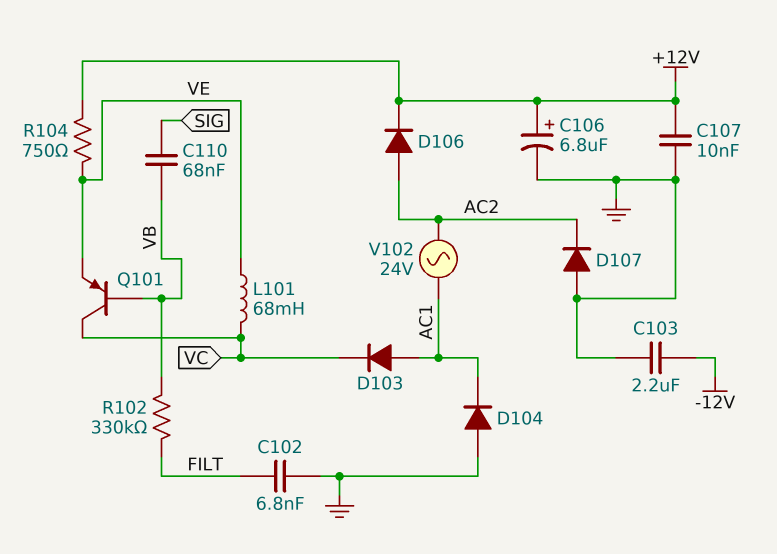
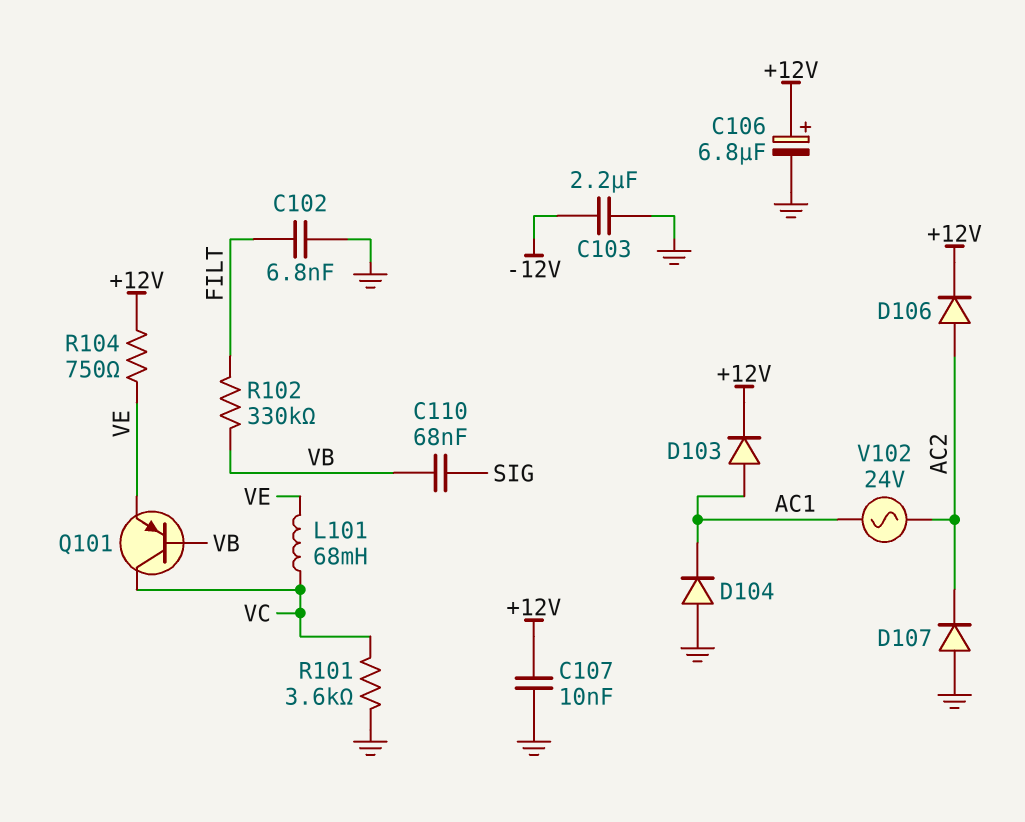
D103: diode (A AC1, K VC) -> diode (A AC1, K +12V)
R101: none -> 3.6k (GND, VC)

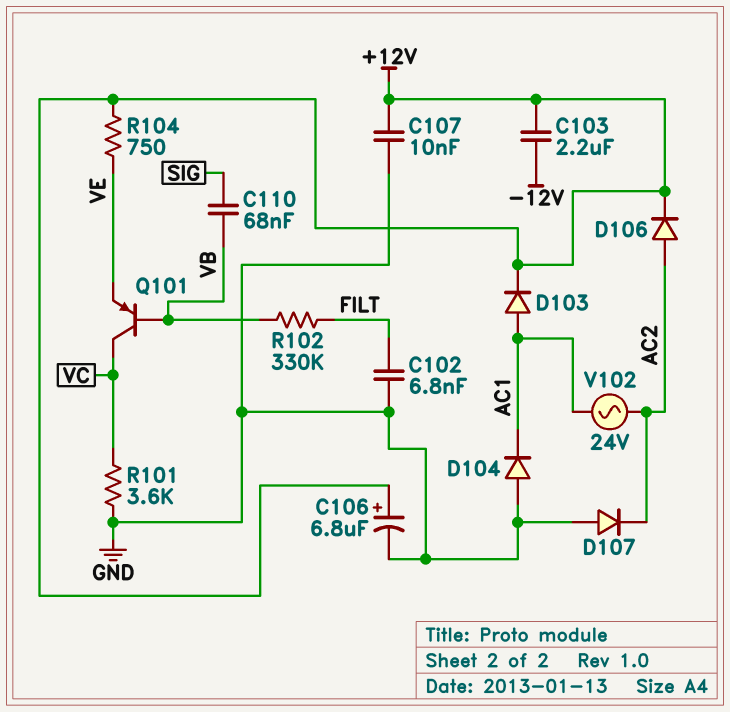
C103: 2.2uF (-12V, GND) -> 2.2uF (+12V, -12V)
L101: 68mH (VC, VE) -> none

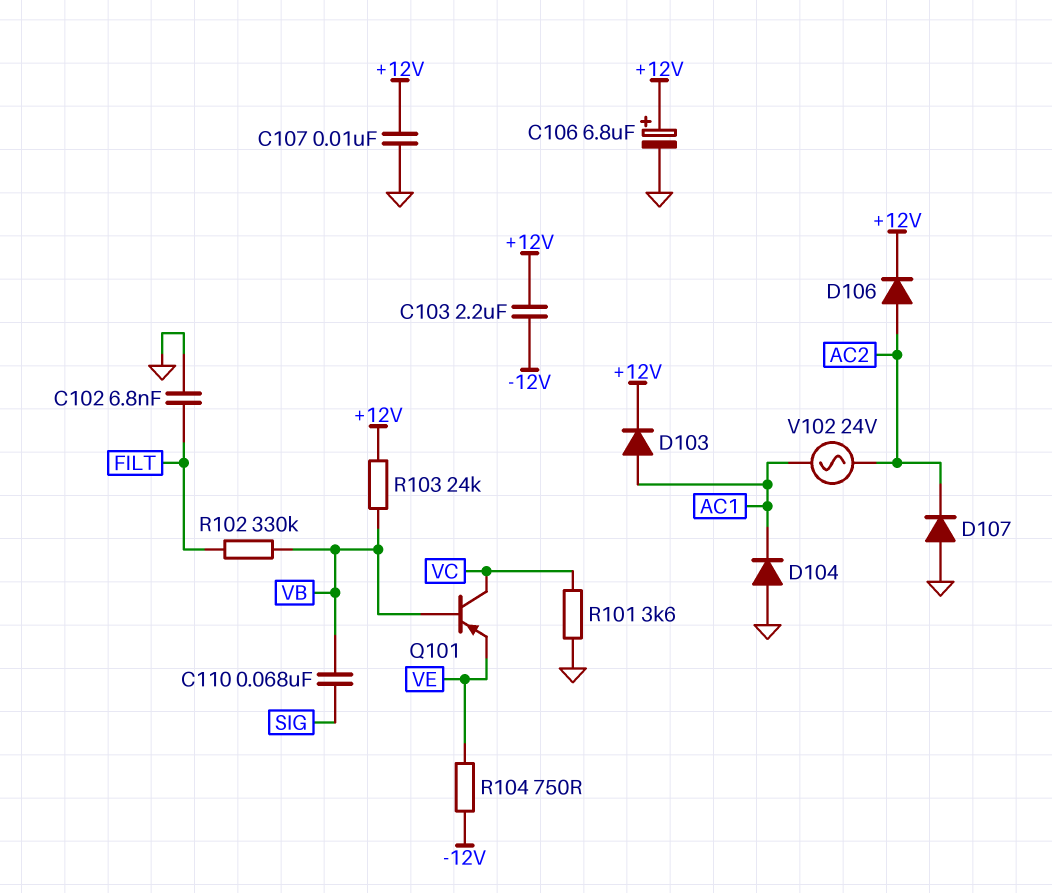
R103: none -> 24k (+12V, VB)
R104: 750 (+12V, VE) -> 750 (-12V, VE)

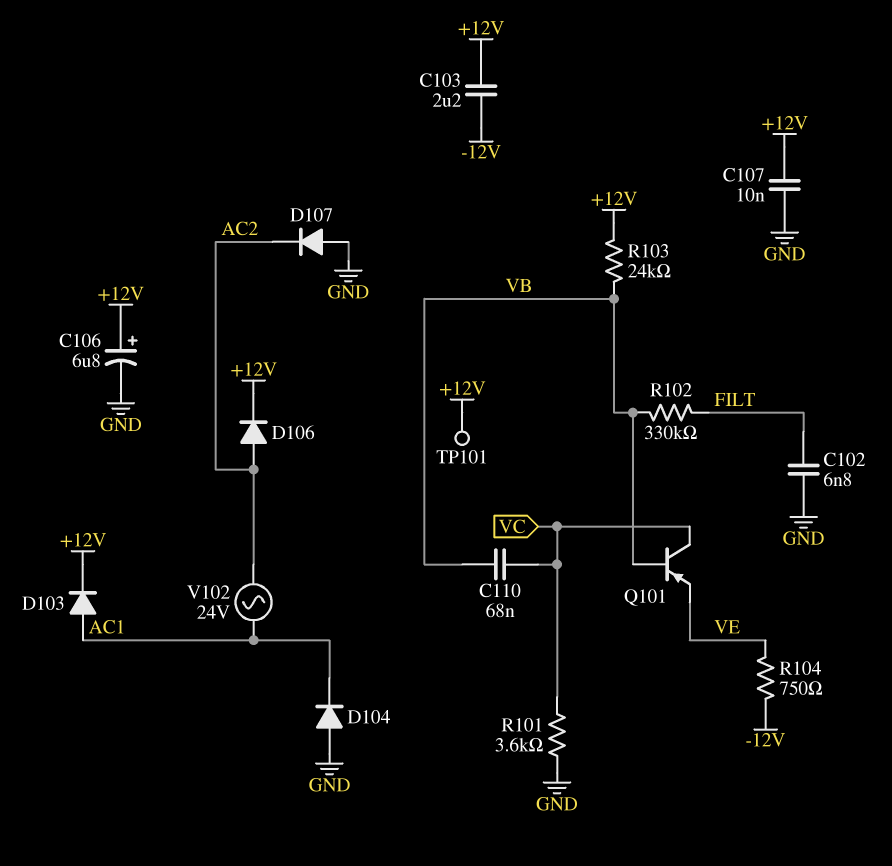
C110: 68nF (SIG, VB) -> 68nF (VB, VC)
TP101: none -> test point (+12V)

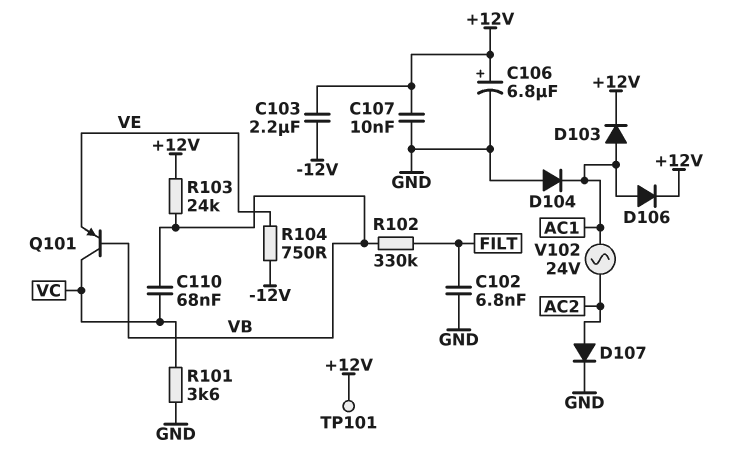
D106: diode (A AC2, K +12V) -> diode (A AC1, K +12V)
D107: diode (A GND, K AC2) -> diode (A AC2, K GND)

